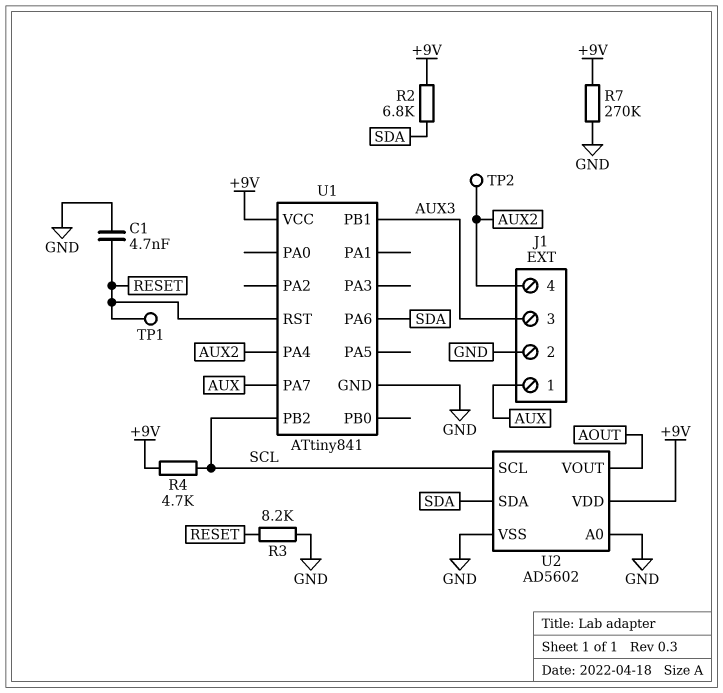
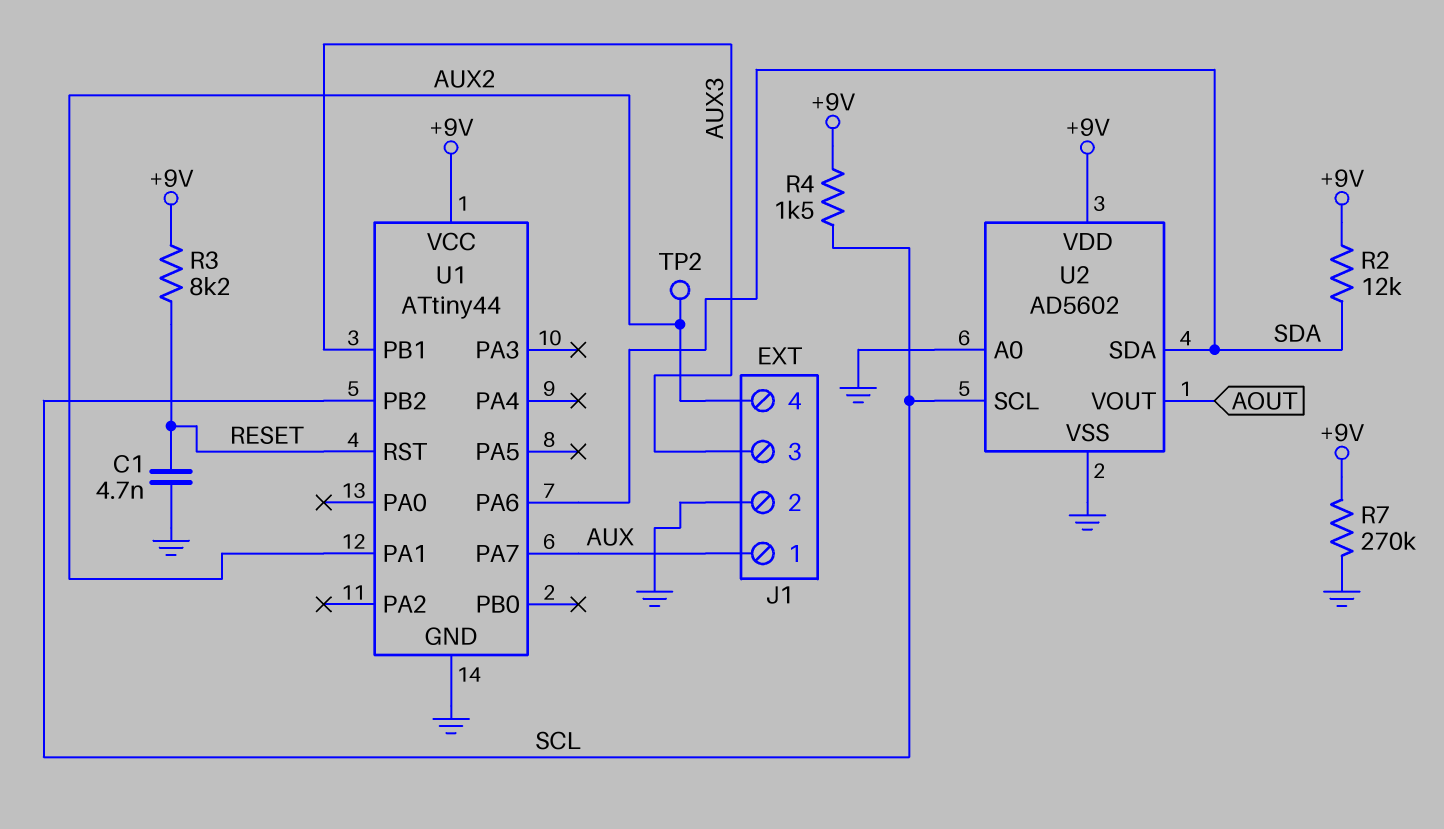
R2: 6.8k (+9V, SDA) -> 12k (+9V, SDA)
R3: 8.2k (GND, RESET) -> 8.2k (+9V, RESET)
R4: 4.7k (+9V, SCL) -> 1.5k (+9V, SCL)
TP1: test point (RESET) -> none
U1: ATtiny841 -> ATtiny44
U1 pin PA1: none -> AUX2
U1 pin PA4: AUX2 -> none

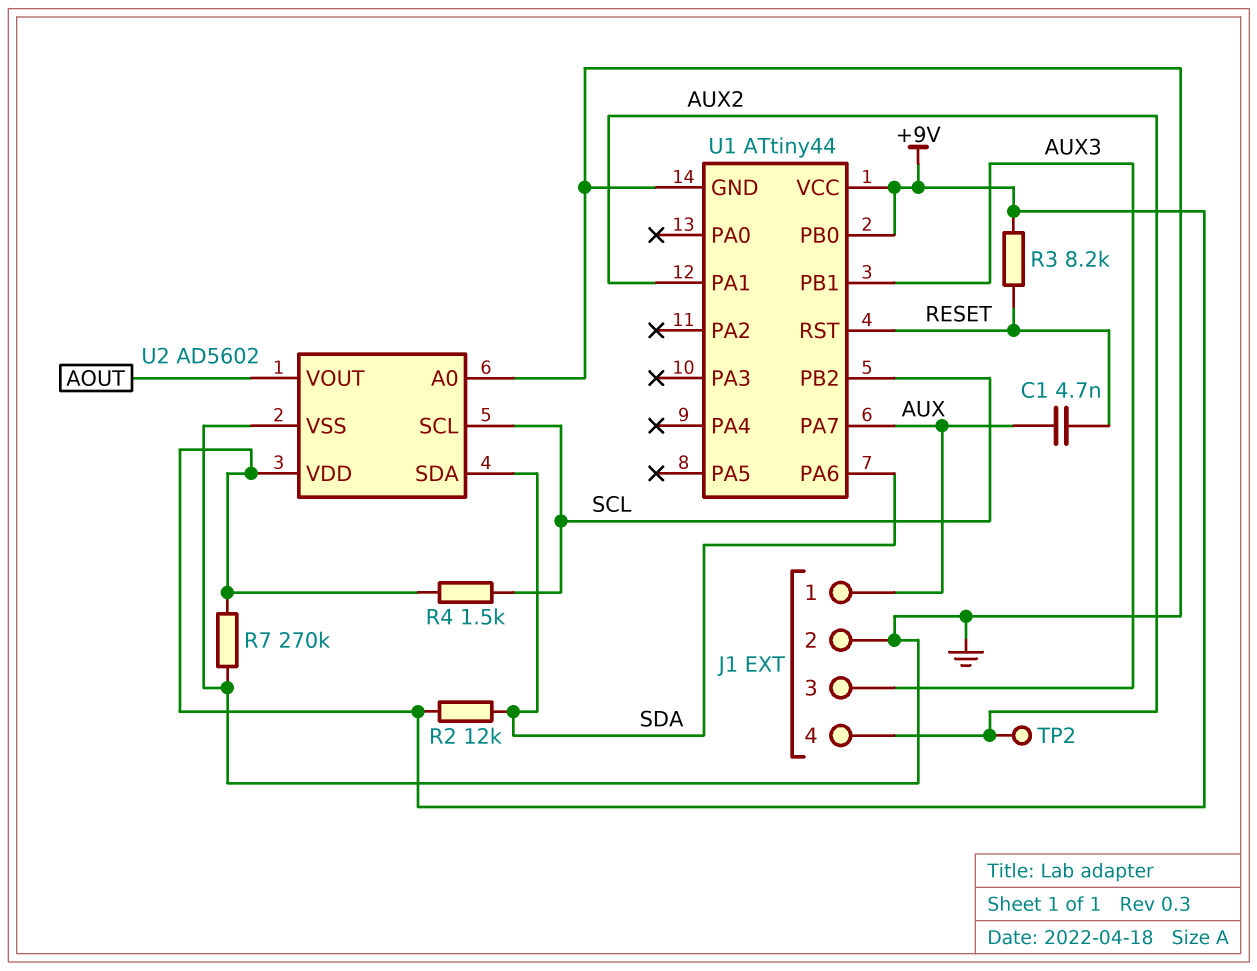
C1: 4.7nF (GND, RESET) -> 4.7nF (AUX, RESET)
U1 pin PB0: none -> +9V

